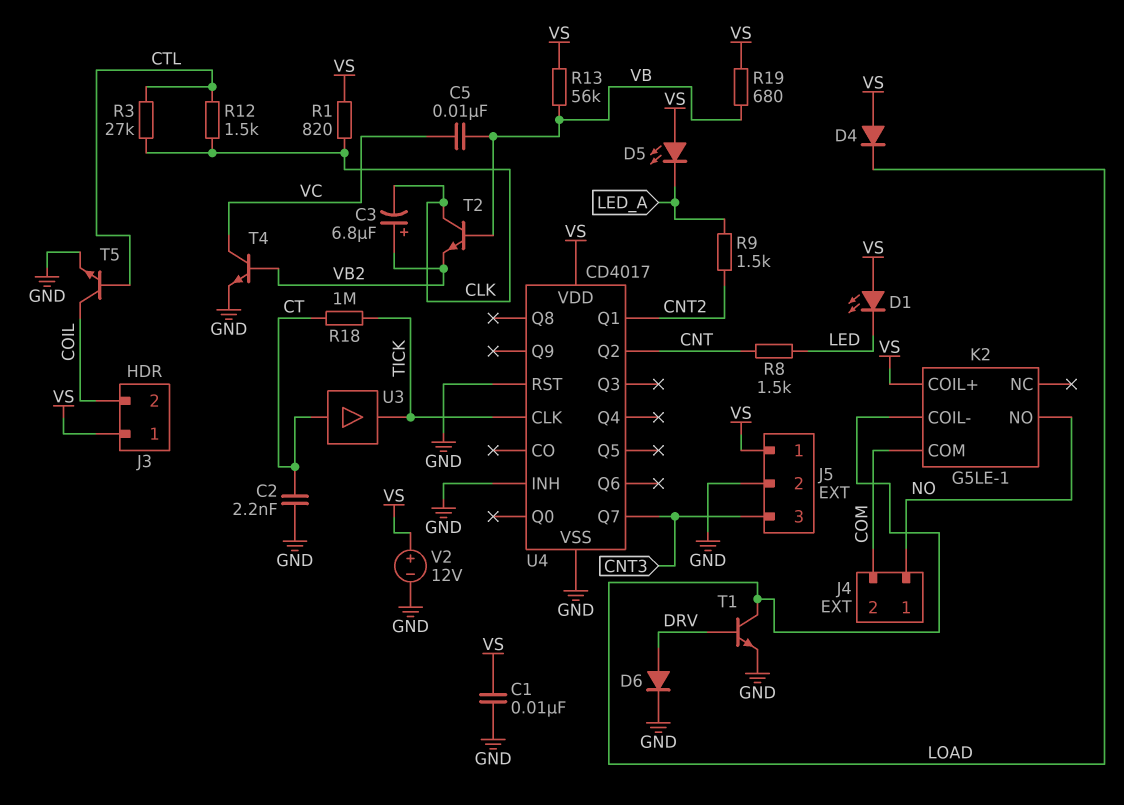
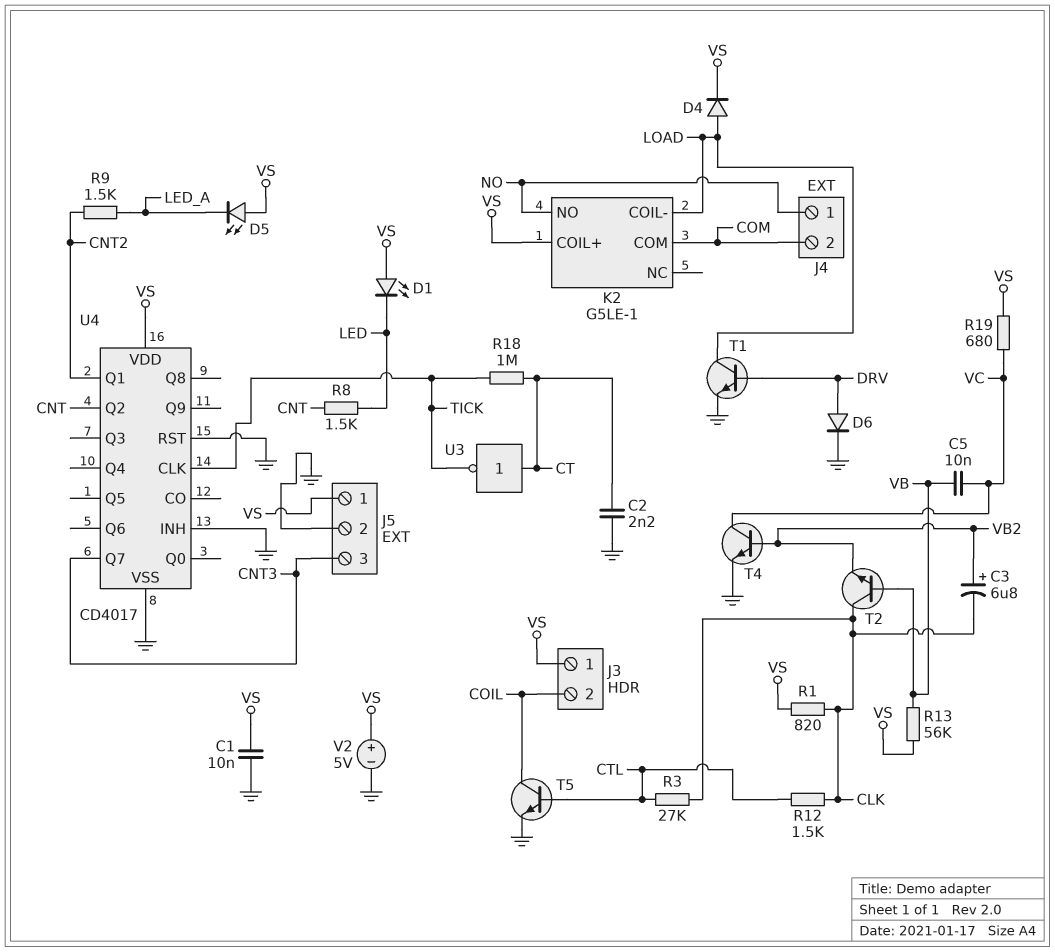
D4: diode (A VS, K LOAD) -> diode (A LOAD, K VS)
R19: 680 (VB, VS) -> 680 (VC, VS)
U3: buffer (in CT, out TICK) -> NOT (in CT, out TICK)
V2: 12V (plus VS, minus GND) -> 5V (plus VS, minus GND)

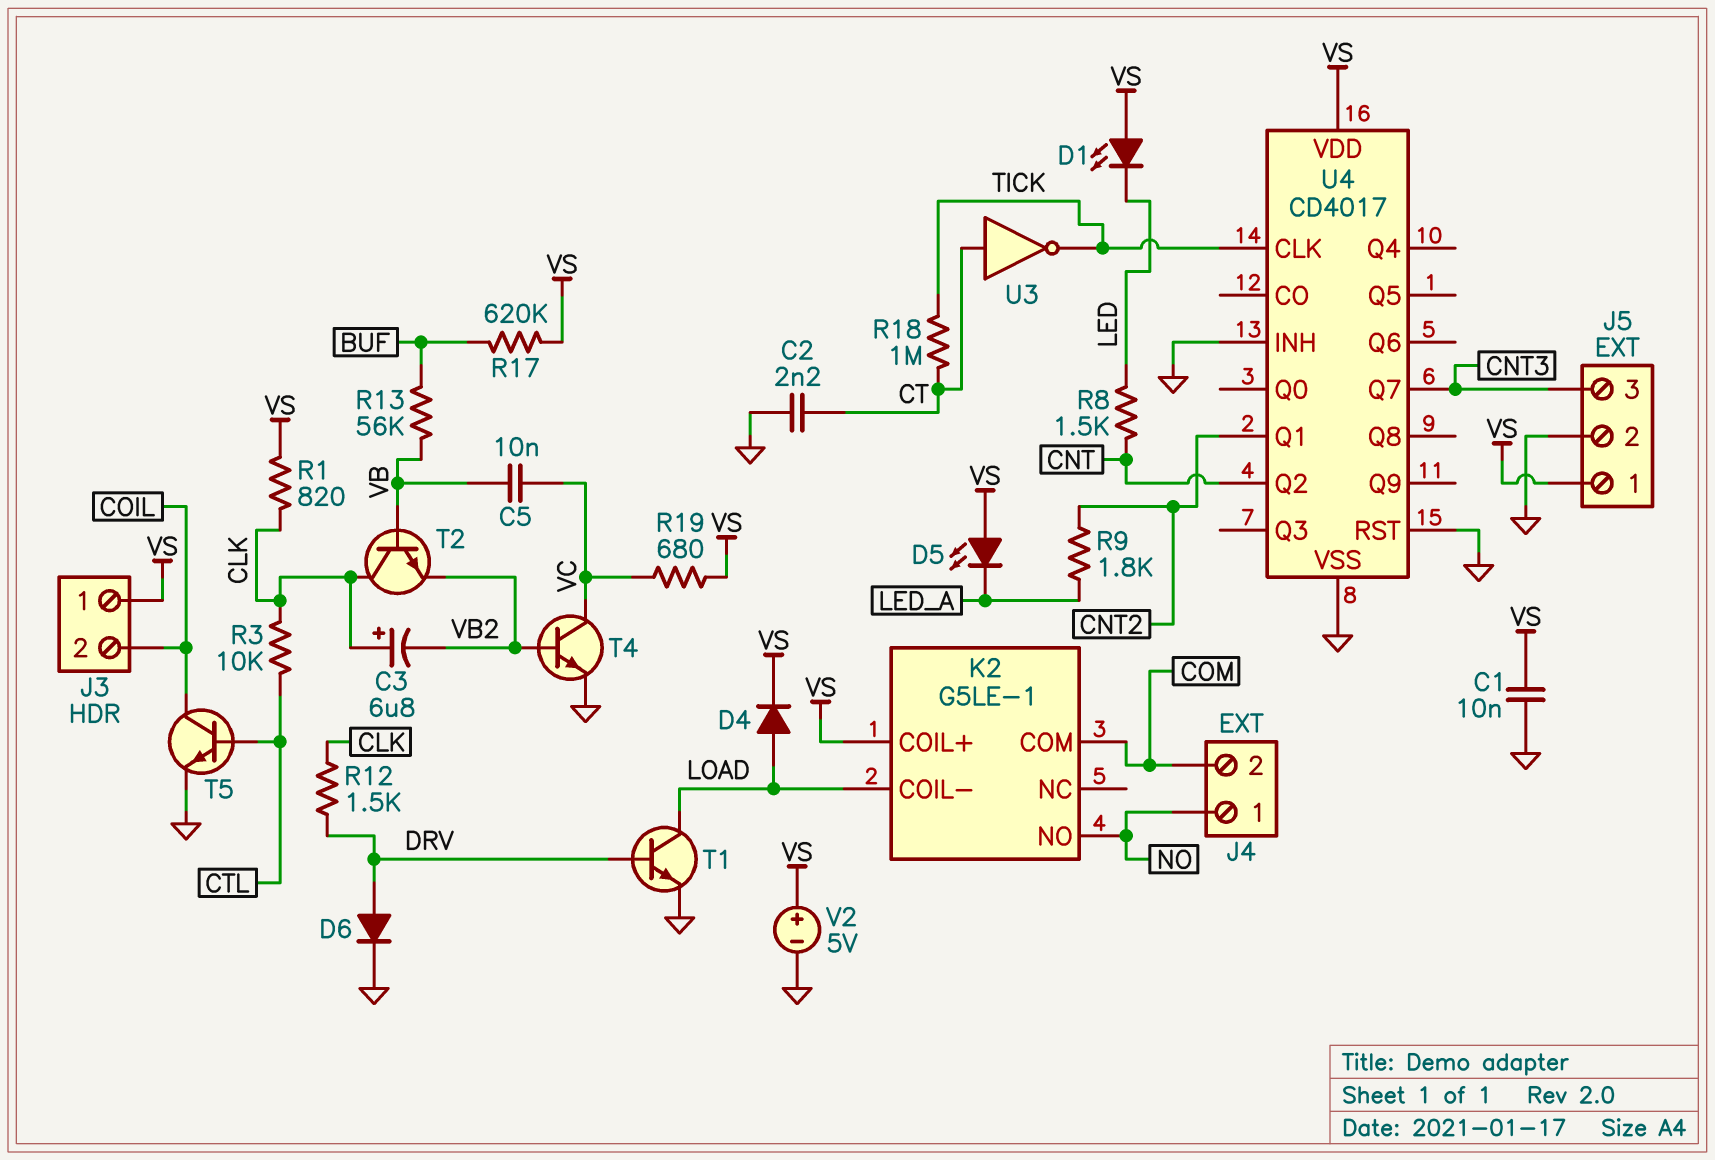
C3: 6.8uF (plus VB2, minus CLK) -> 6.8uF (plus CLK, minus VB2)
R3: 27k (CLK, CTL) -> 10k (CLK, CTL)
R9: 1.5k (CNT2, LED_A) -> 1.8k (CNT2, LED_A)
R12: 1.5k (CLK, CTL) -> 1.5k (CLK, DRV)
R13: 56k (VB, VS) -> 56k (BUF, VB)
R17: none -> 620k (BUF, VS)

